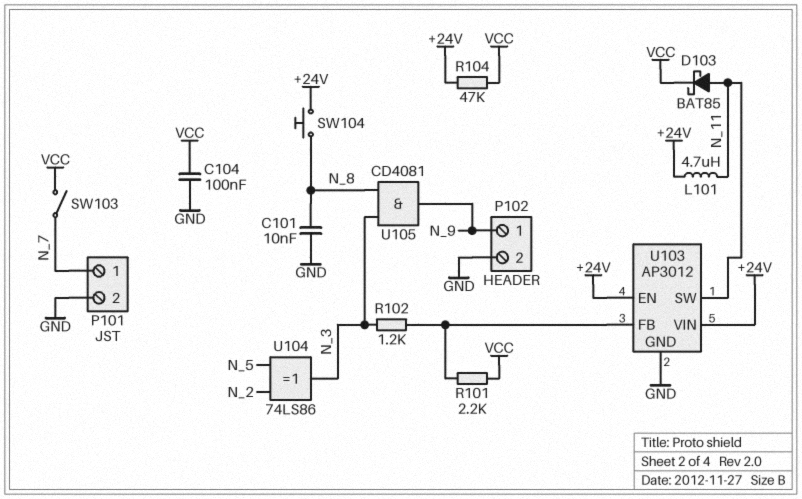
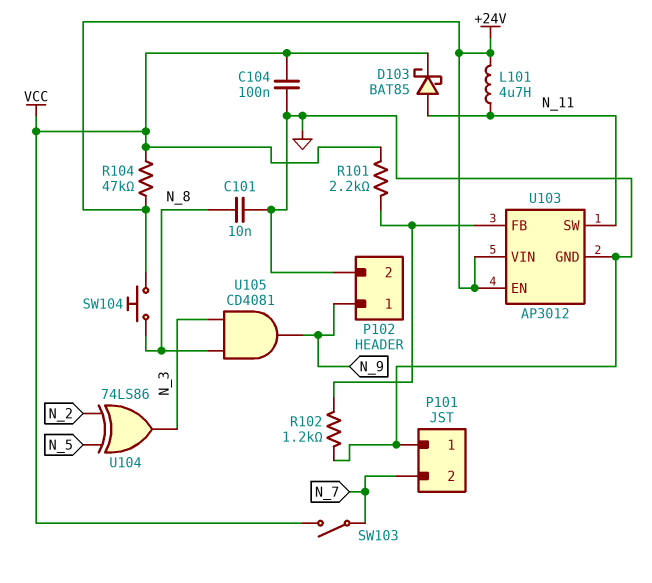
P101 pin 1: N_7 -> GND
P101 pin 2: GND -> N_7
R102: 1.2k (N_3, U103/FB) -> 1.2k (GND, U103/FB)

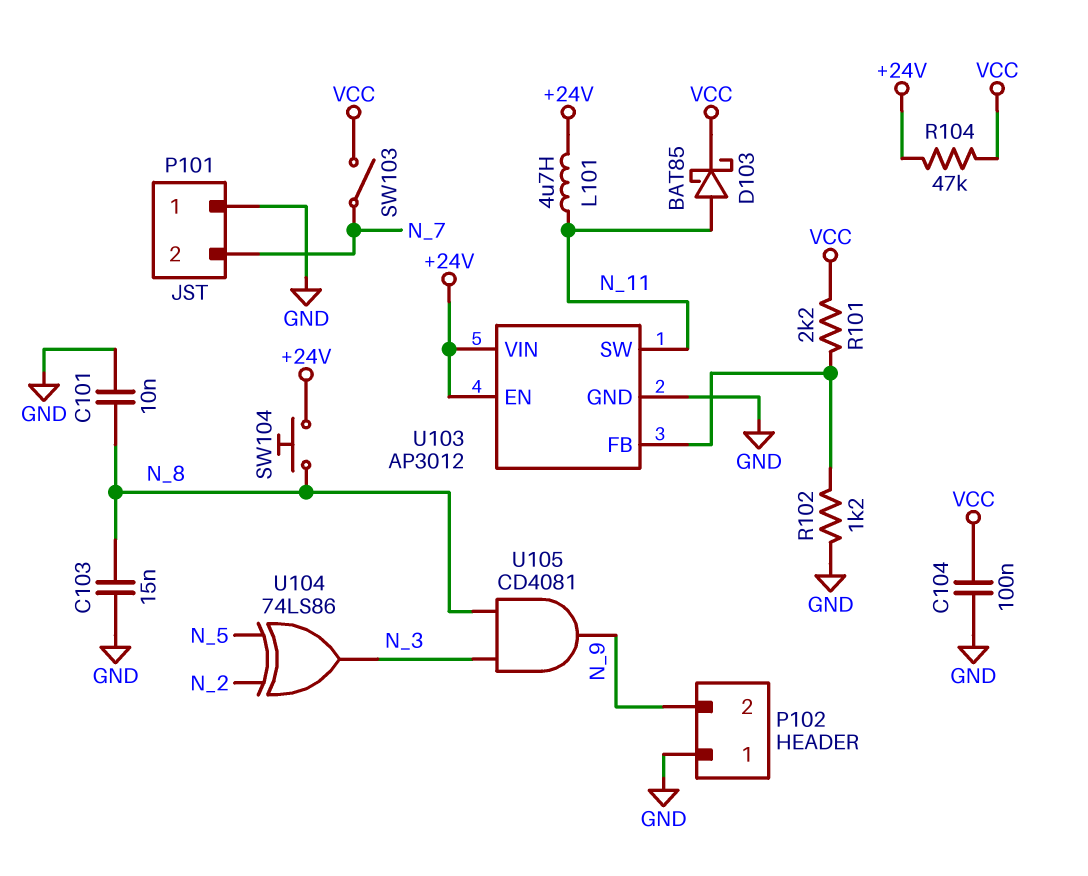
C103: none -> 15nF (GND, N_8)
P102 pin 1: N_9 -> GND
P102 pin 2: GND -> N_9

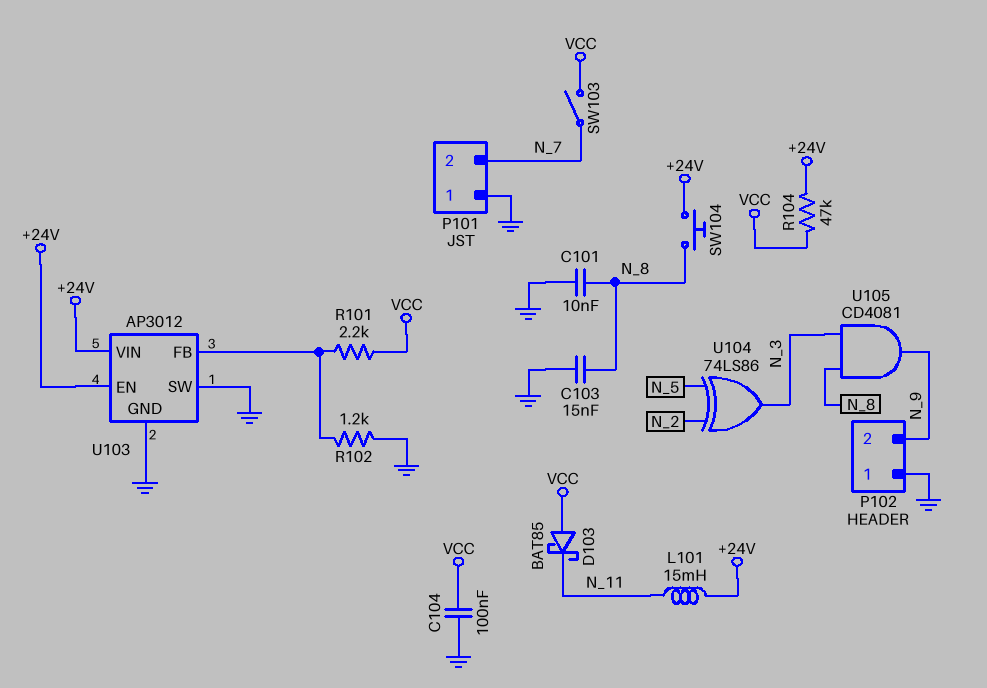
D103: schottky BAT85 (A N_11, K VCC) -> schottky BAT85 (A VCC, K N_11)
L101: 4.7uH (+24V, N_11) -> 15mH (+24V, N_11)
U103 pin SW: N_11 -> GND

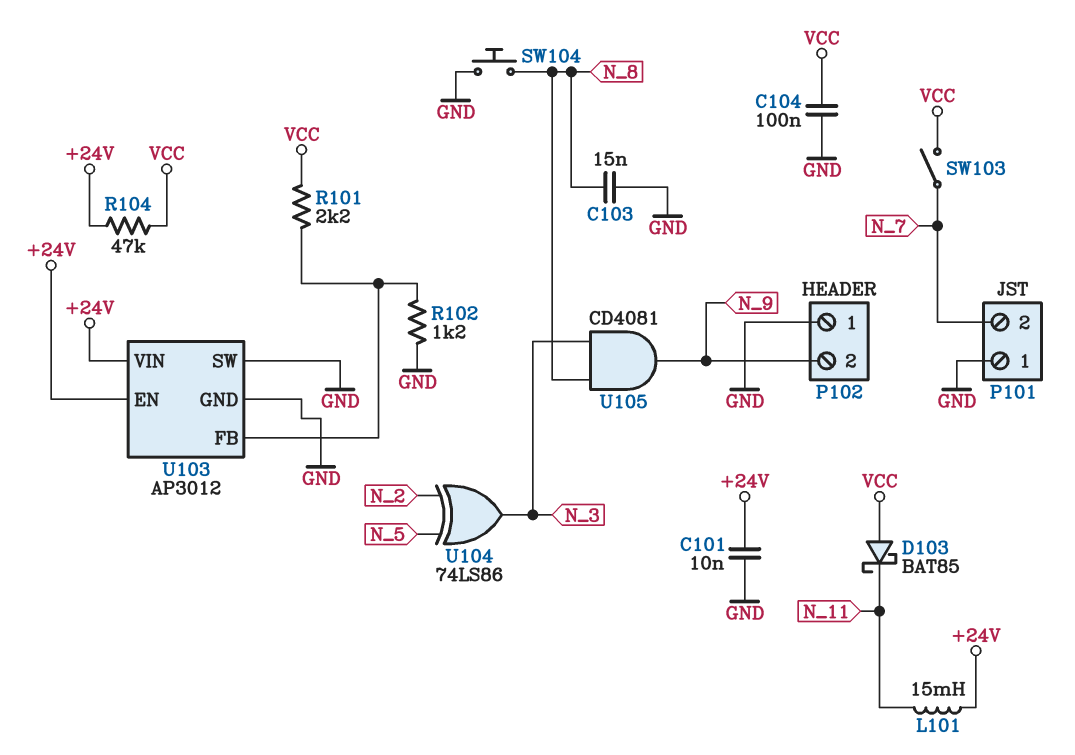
C101: 10nF (GND, N_8) -> 10nF (+24V, GND)
SW104: button (+24V, N_8) -> button (GND, N_8)

